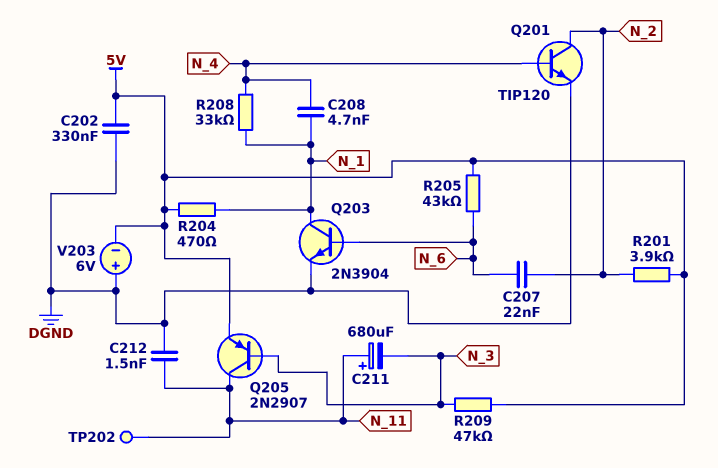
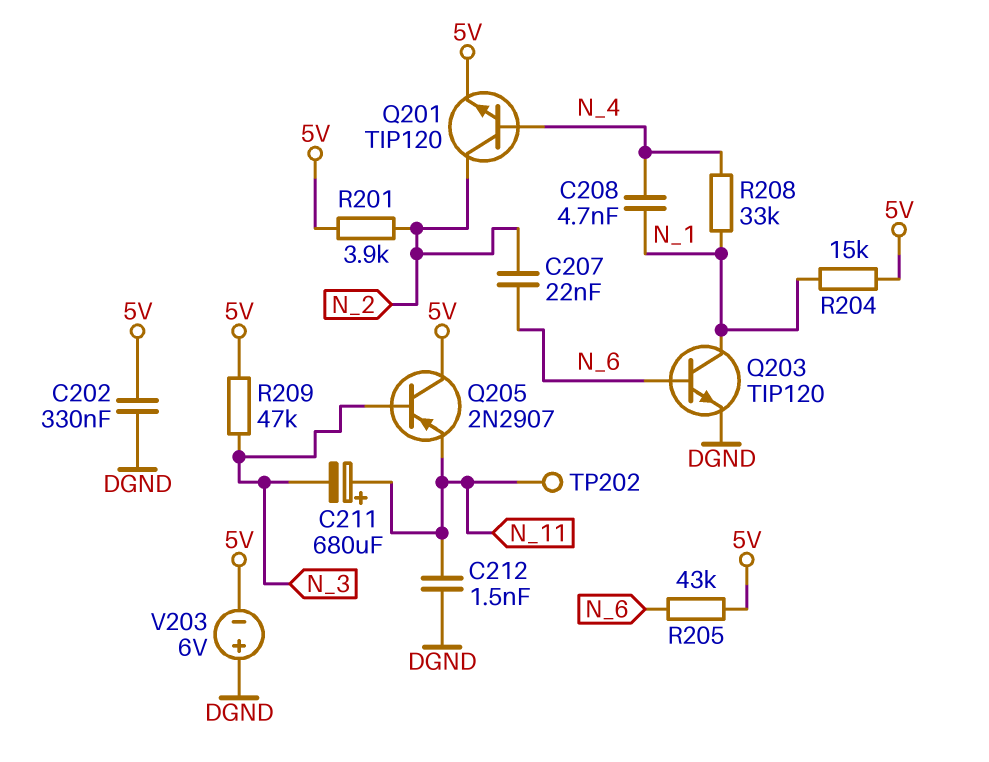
Q201: NPN TIP120 (B N_4, C N_2, E DGND) -> NPN TIP120 (B N_4, C N_2, E 5V)
Q203: NPN 2N3904 (B N_6, C N_1, E DGND) -> NPN TIP120 (B N_6, C N_1, E DGND)
Q205: PNP 2N2907 (B N_3, C N_11, E 5V) -> PNP 2N2907 (B N_3, C 5V, E N_11)
R204: 470 (5V, N_1) -> 15k (5V, N_1)

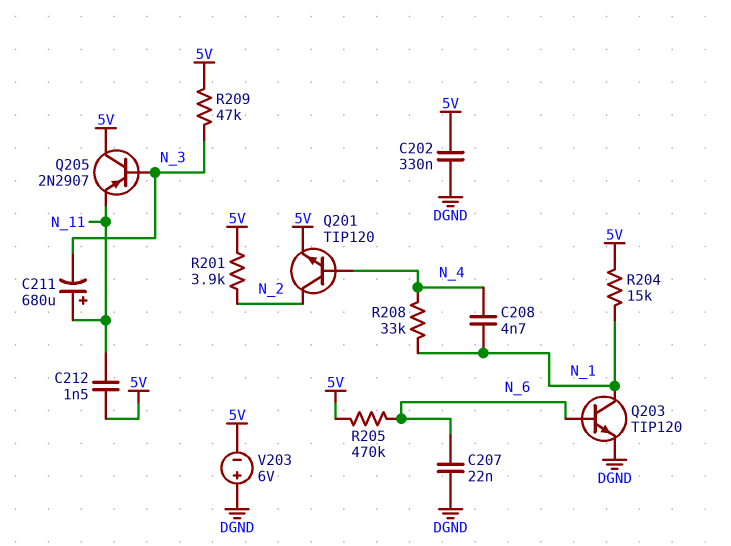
C207: 22nF (N_2, N_6) -> 22nF (DGND, N_6)
C212: 1.5nF (DGND, N_11) -> 1.5nF (5V, N_11)
R205: 43k (5V, N_6) -> 470k (5V, N_6)
TP202: test point (N_11) -> none

